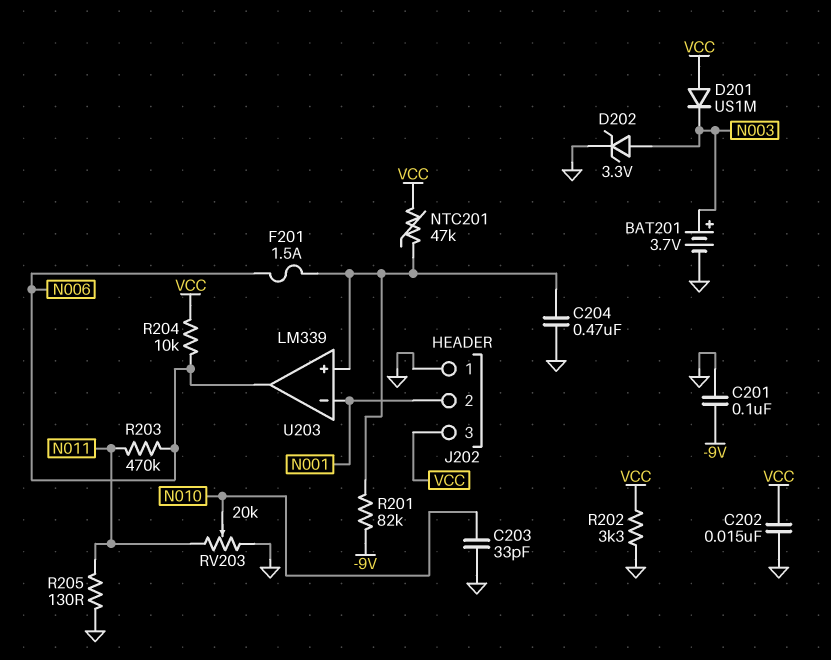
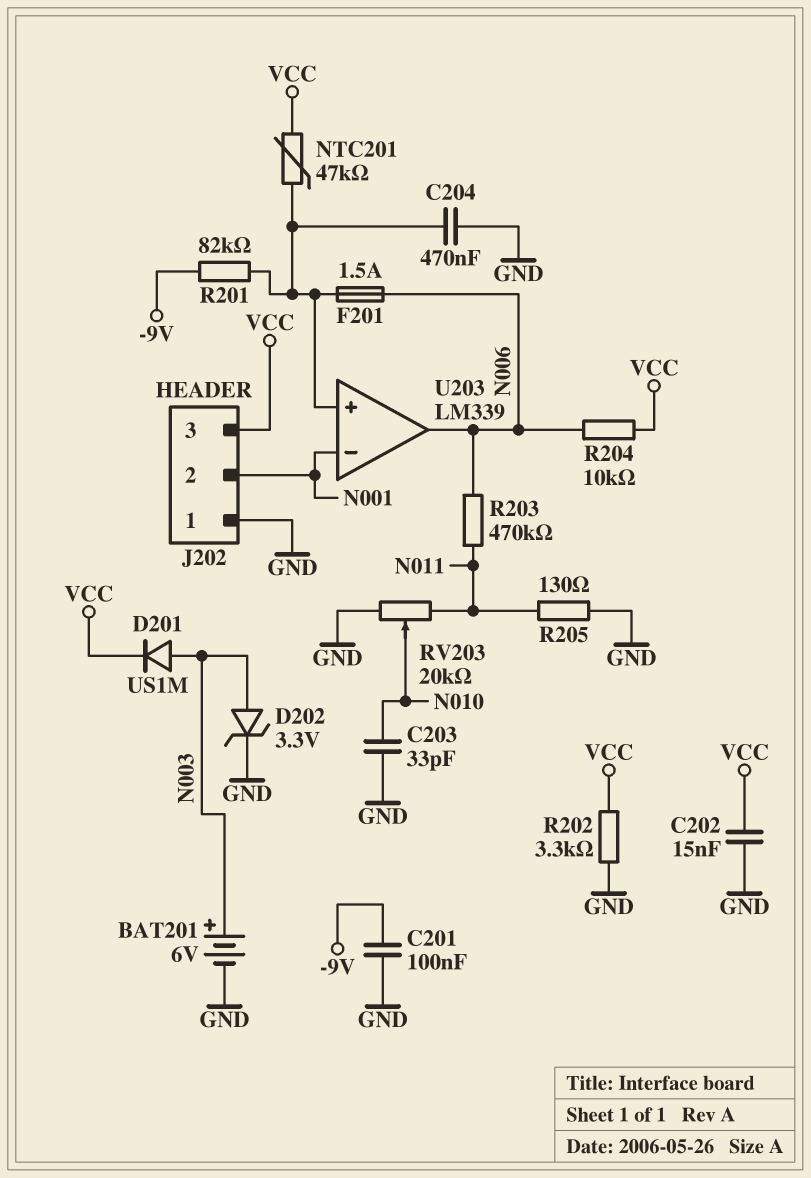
BAT201: 3.7V (plus N003, minus GND) -> 6V (plus N003, minus GND)
D201: diode US1M (A VCC, K N003) -> diode US1M (A N003, K VCC)

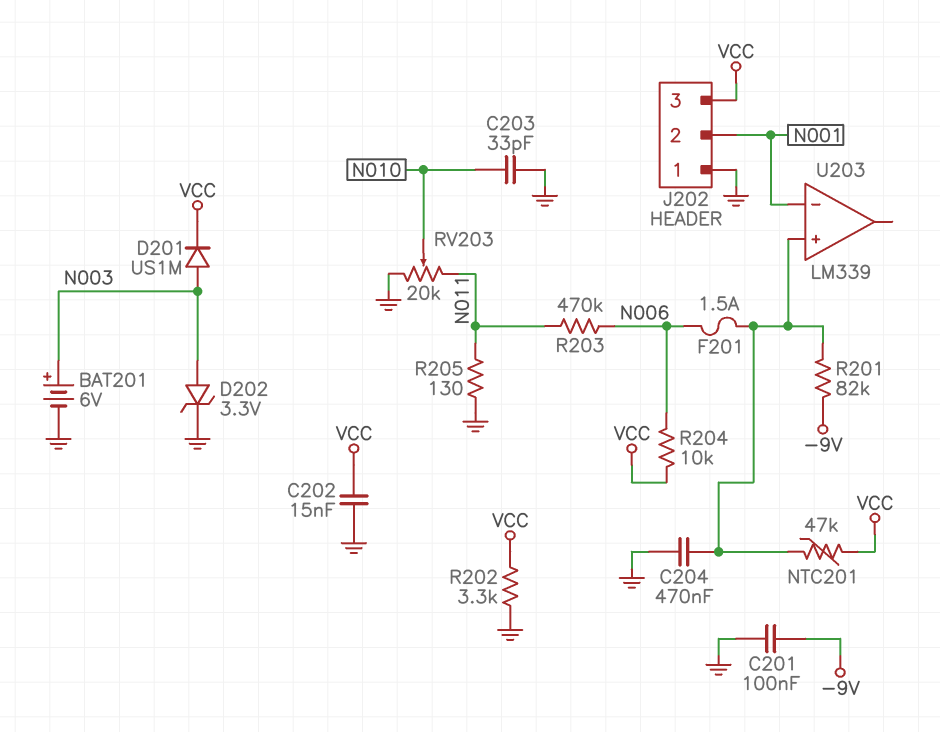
U203 pin out: N006 -> none

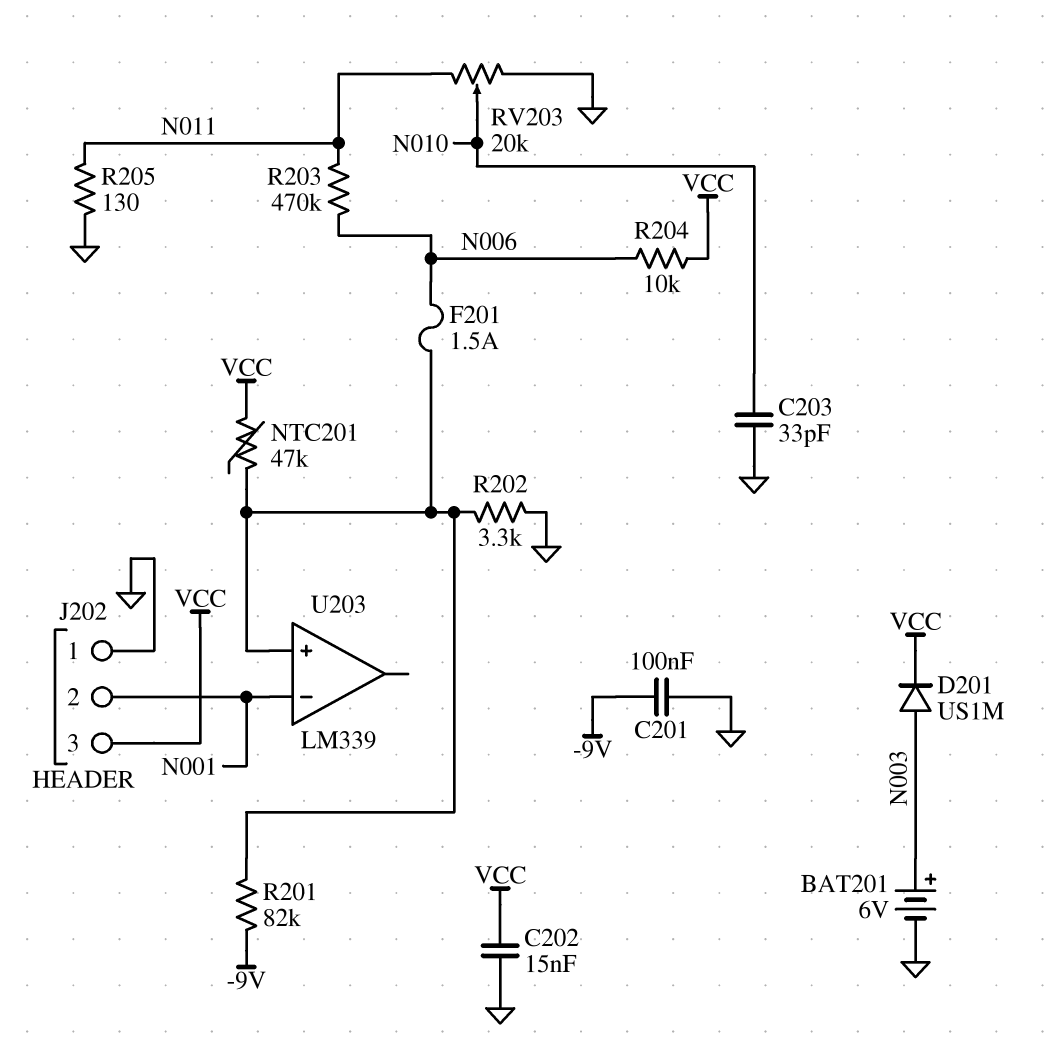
C204: 470nF (GND, U203/in+) -> none
D202: zener 3.3V (A N003, K GND) -> none
R202: 3.3k (GND, VCC) -> 3.3k (GND, U203/in+)

